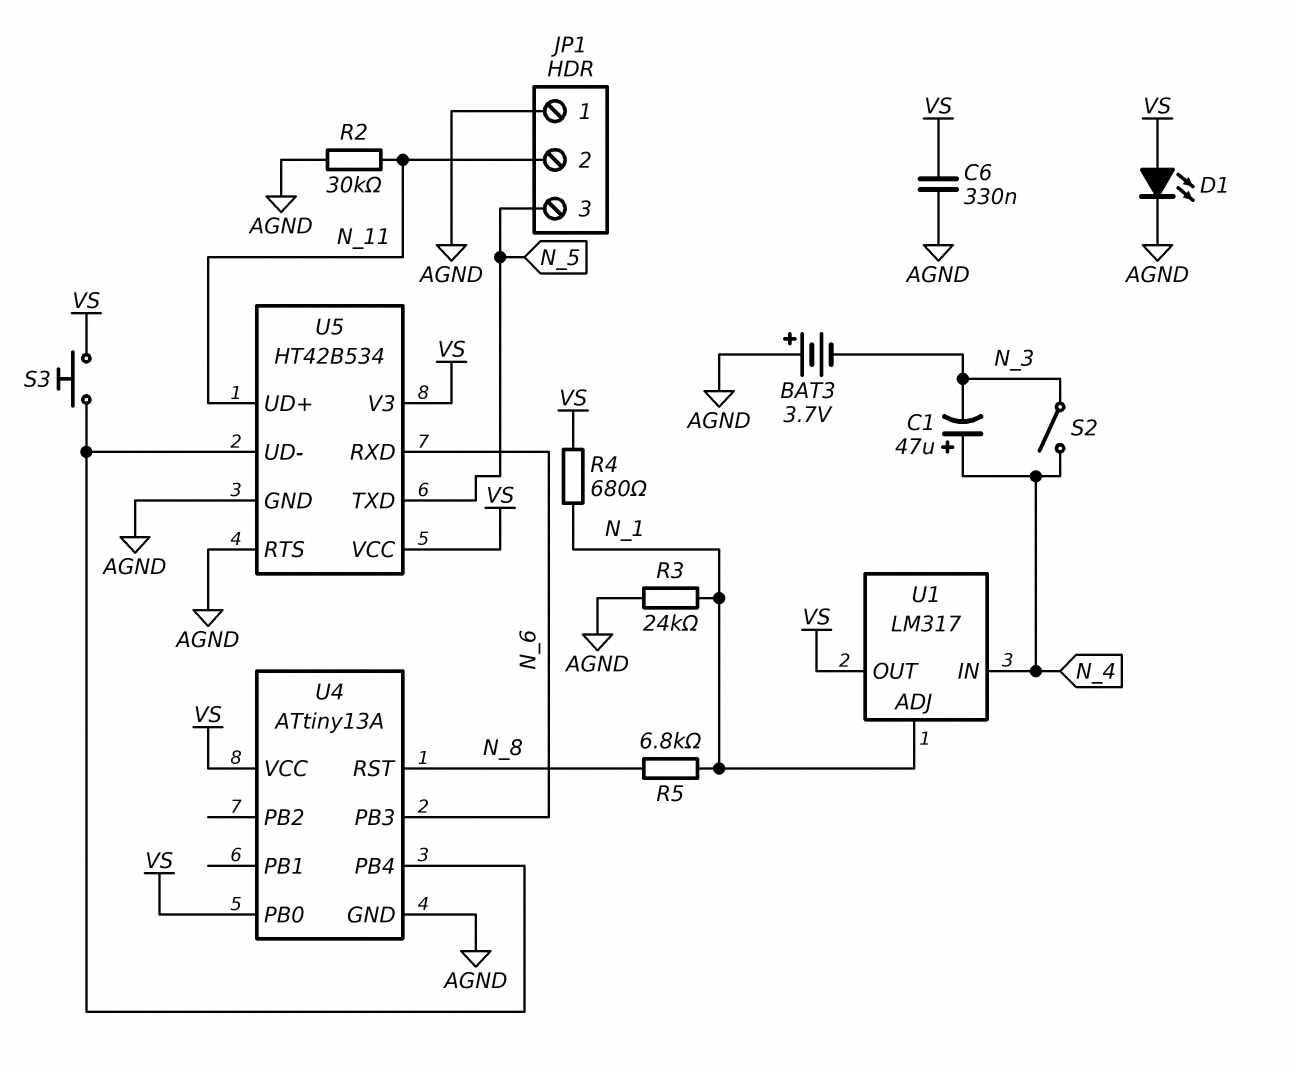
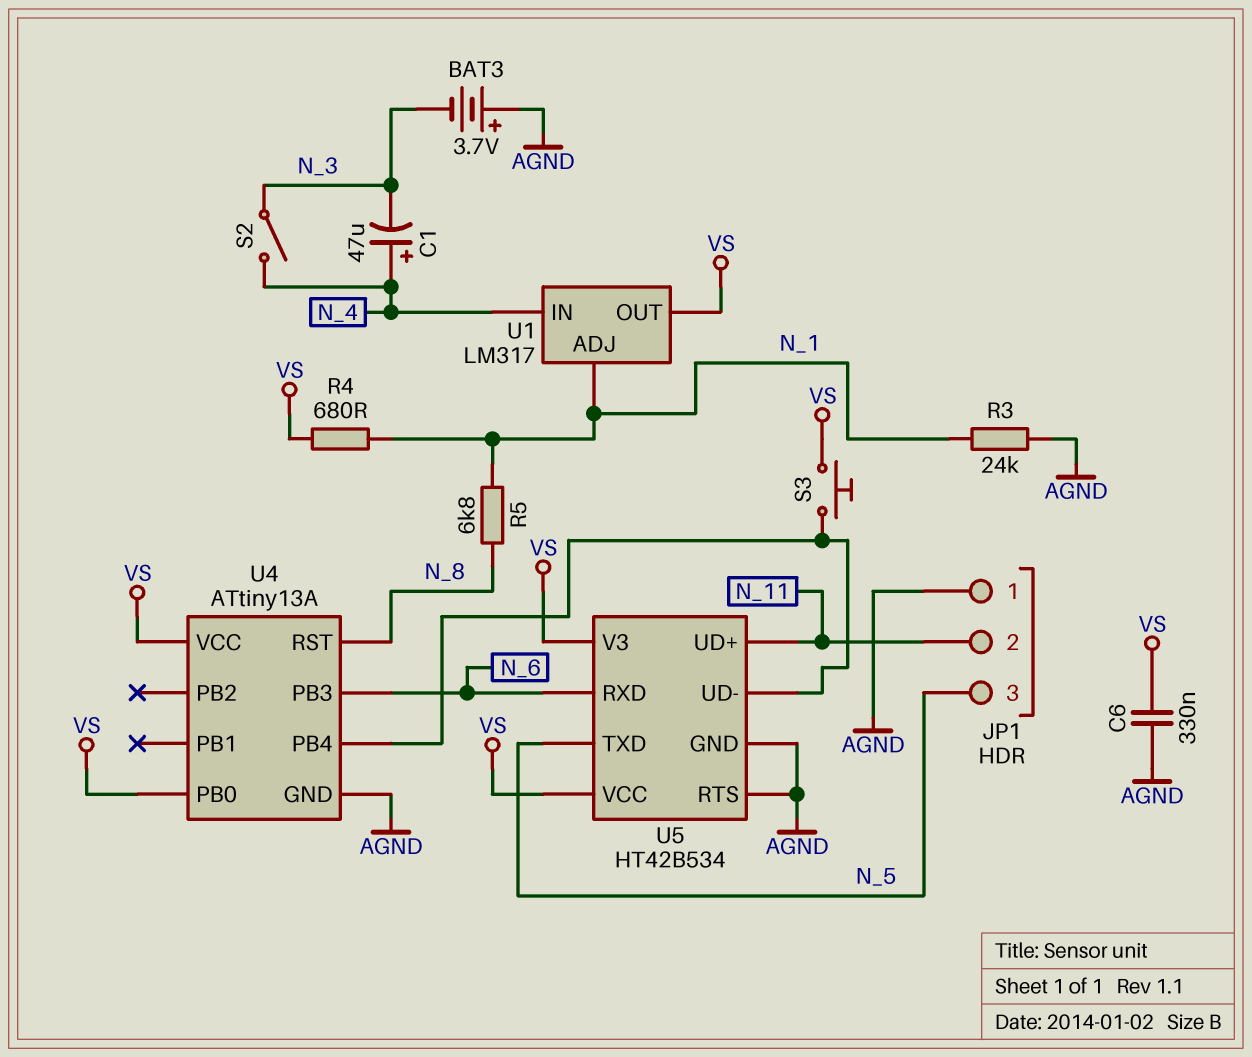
D1: LED (A VS, K AGND) -> none
R2: 30k (AGND, N_11) -> none

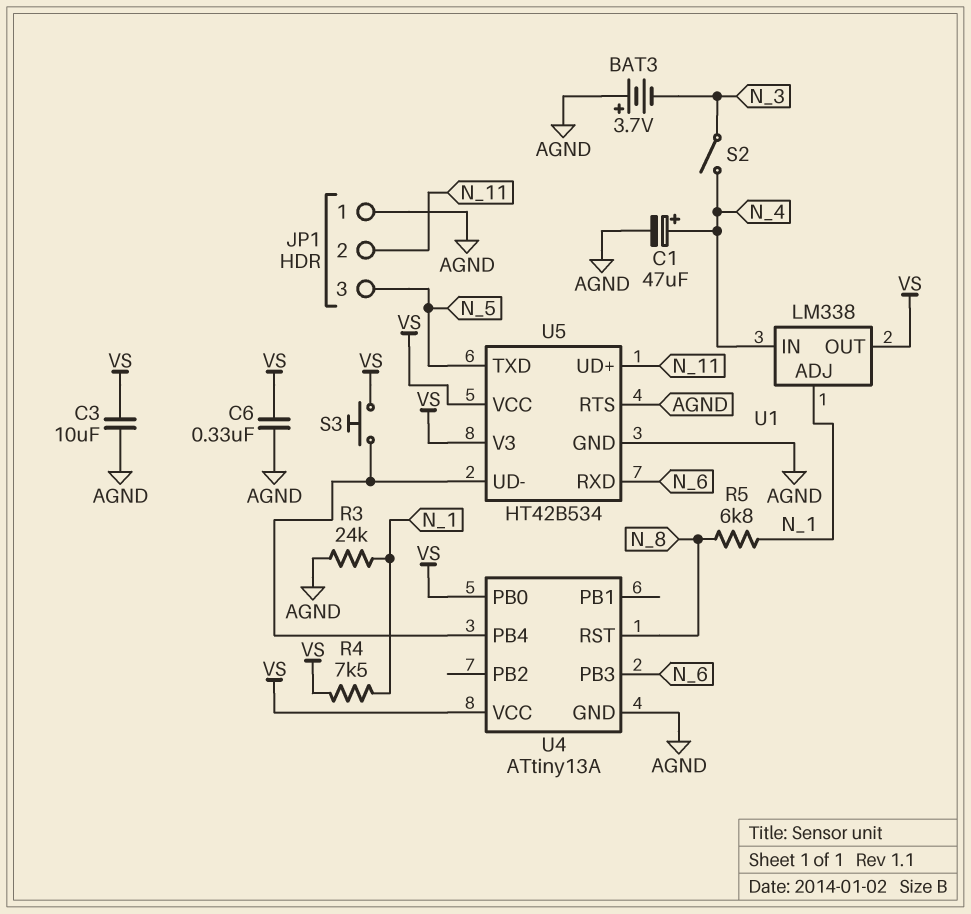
C1: 47uF (plus N_4, minus N_3) -> 47uF (plus N_4, minus AGND)
C3: none -> 10uF (AGND, VS)
R4: 680 (N_1, VS) -> 7.5k (N_1, VS)
U1: LM317 -> LM338

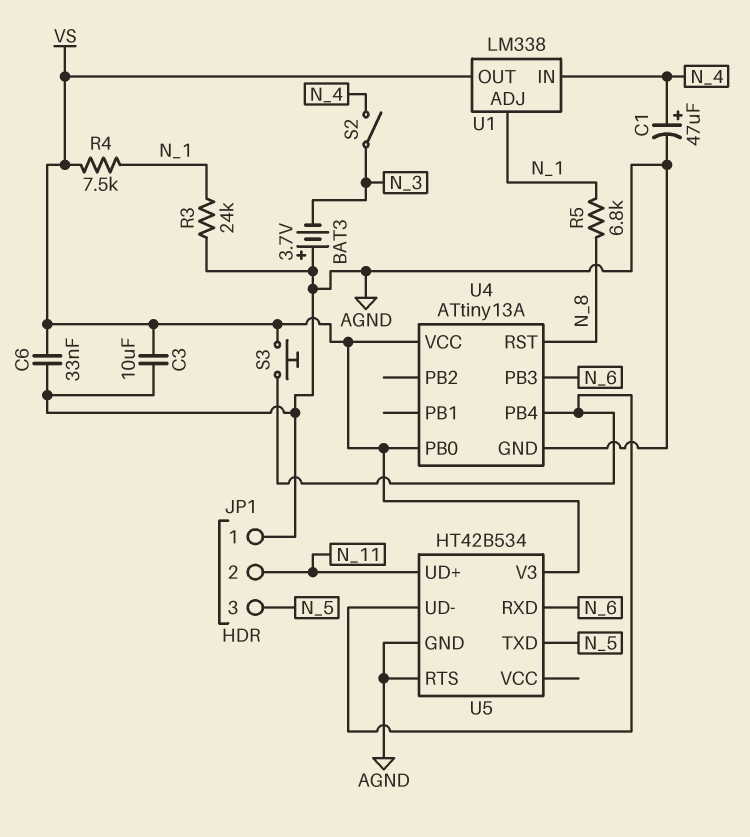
C6: 330nF (AGND, VS) -> 33nF (AGND, VS)
U5 pin VCC: VS -> none

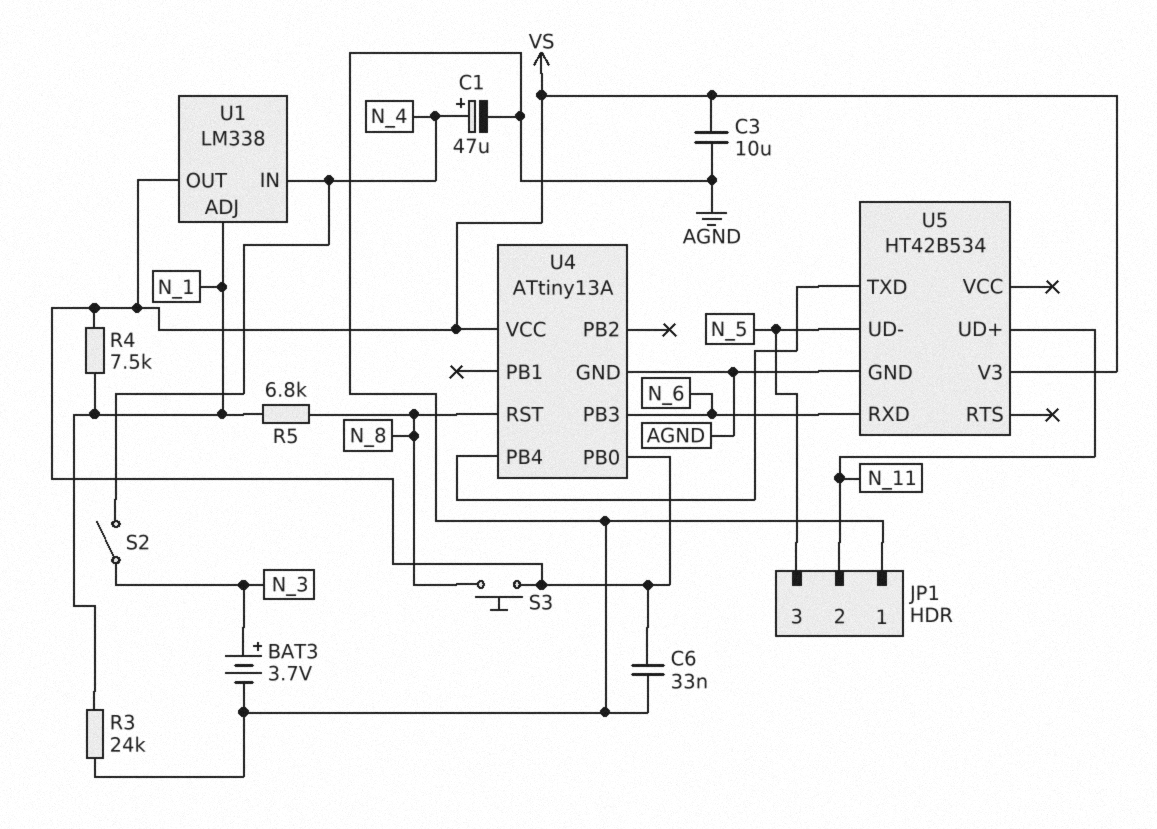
BAT3: 3.7V (plus AGND, minus N_3) -> 3.7V (plus N_3, minus AGND)
S3: button (U4/PB4, VS) -> button (N_8, VS)
U5 pin RTS: AGND -> none
U5 pin TXD: N_5 -> U4/PB4
U5 pin UD-: U4/PB4 -> N_5

